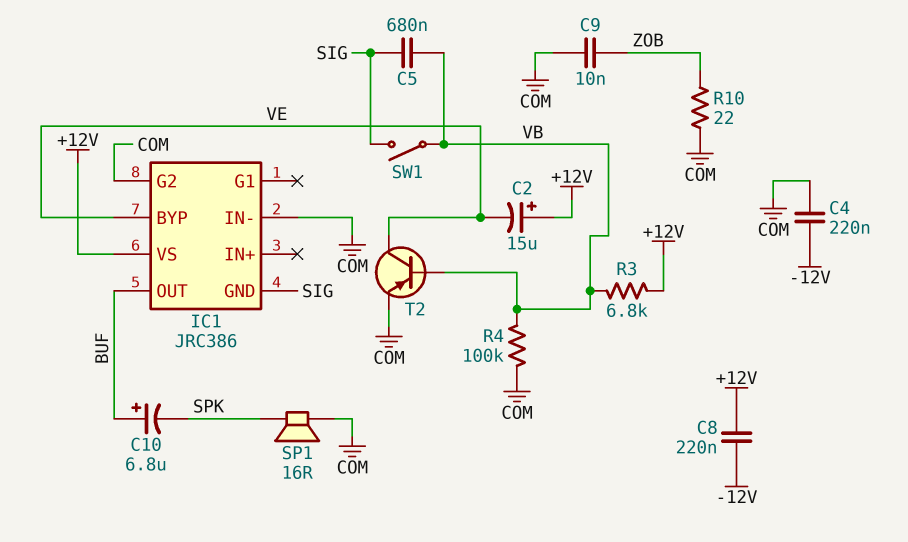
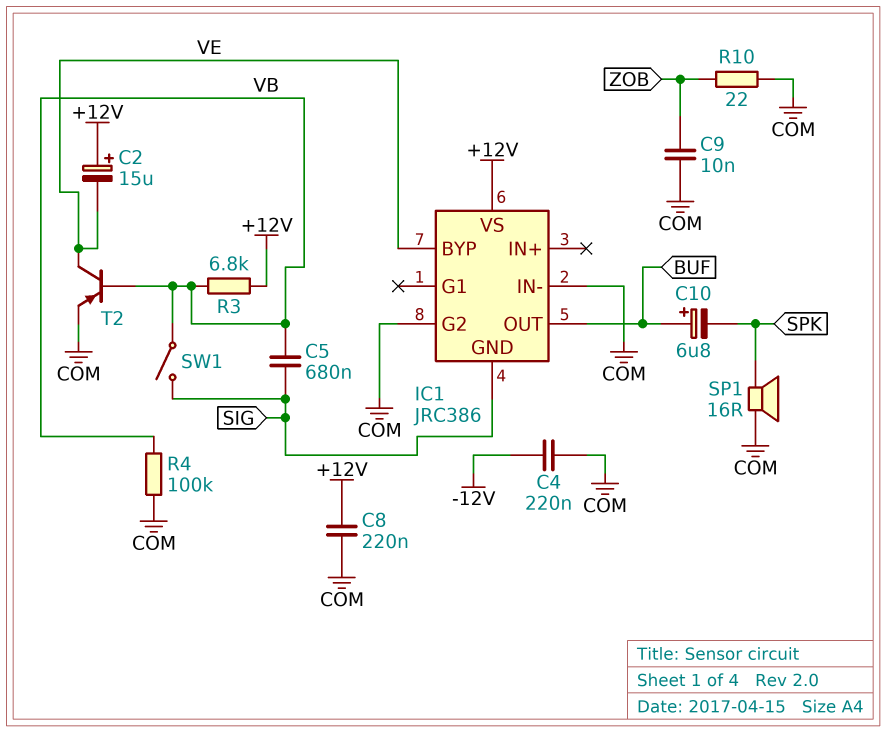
C8: 220nF (+12V, -12V) -> 220nF (+12V, COM)

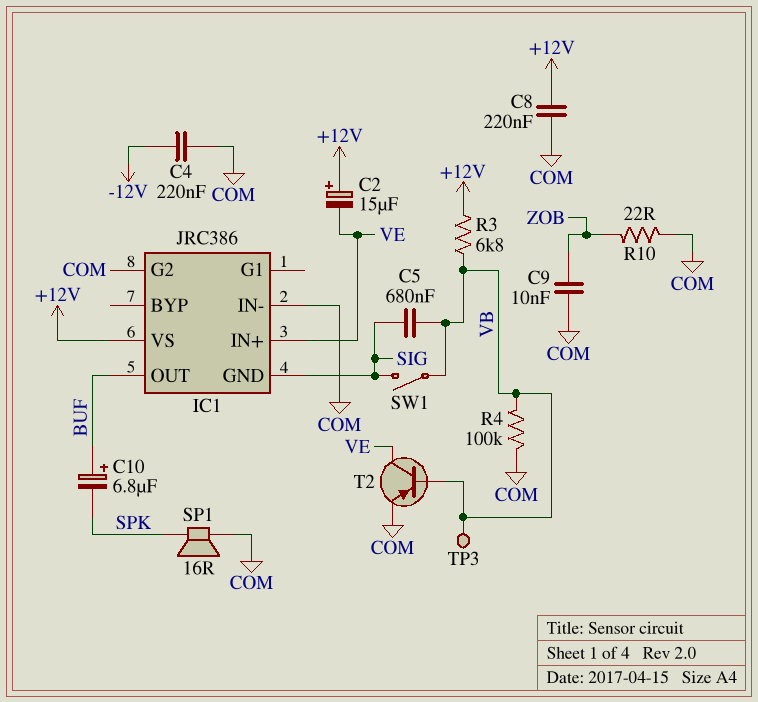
IC1 pin BYP: VE -> none
IC1 pin IN+: none -> VE
TP3: none -> test point (VB)

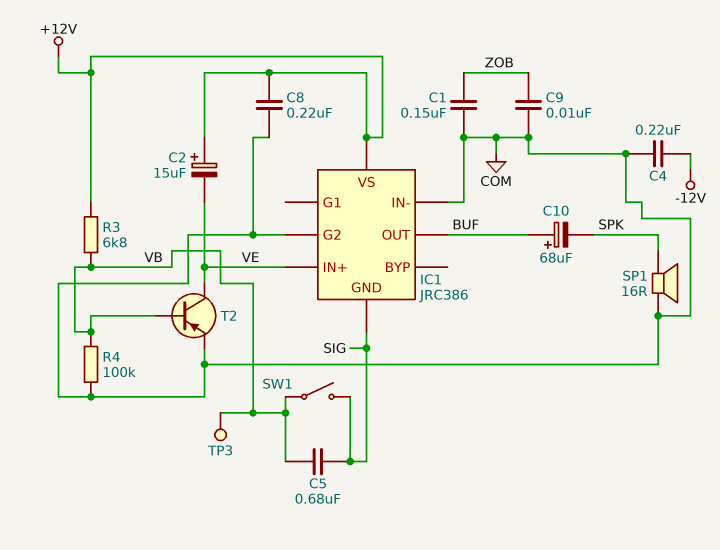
C1: none -> 150nF (COM, ZOB)
C10: 6.8uF (plus BUF, minus SPK) -> 68uF (plus BUF, minus SPK)
R10: 22 (COM, ZOB) -> none

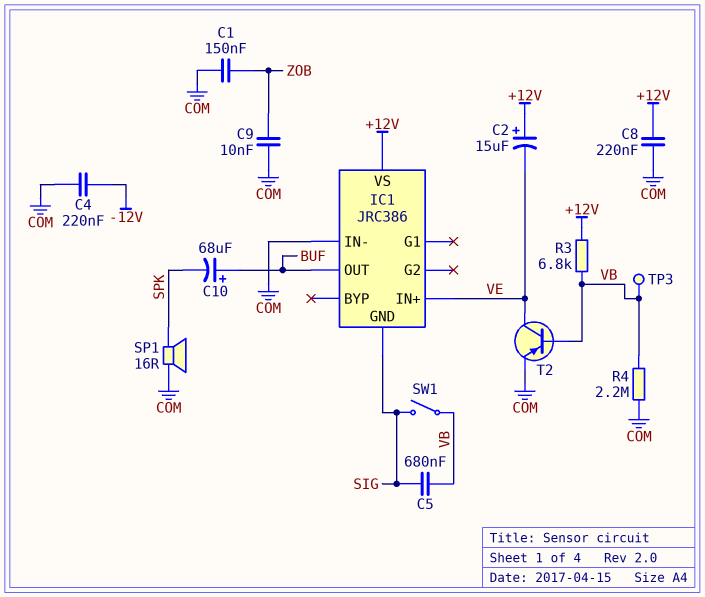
IC1 pin G2: COM -> none
R4: 100k (COM, VB) -> 2.2M (COM, VB)

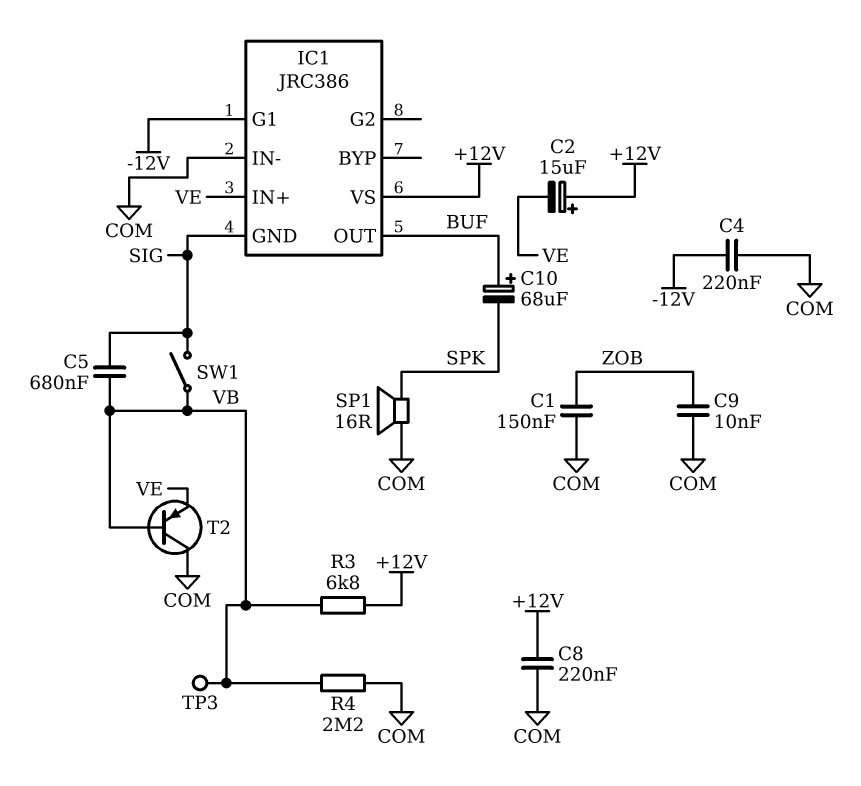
IC1 pin G1: none -> -12V
T2: PNP (B VB, C VE, E COM) -> PNP (B VB, C COM, E VE)

